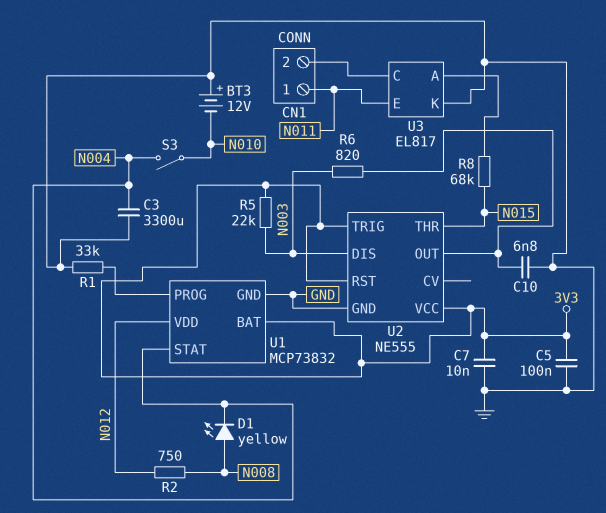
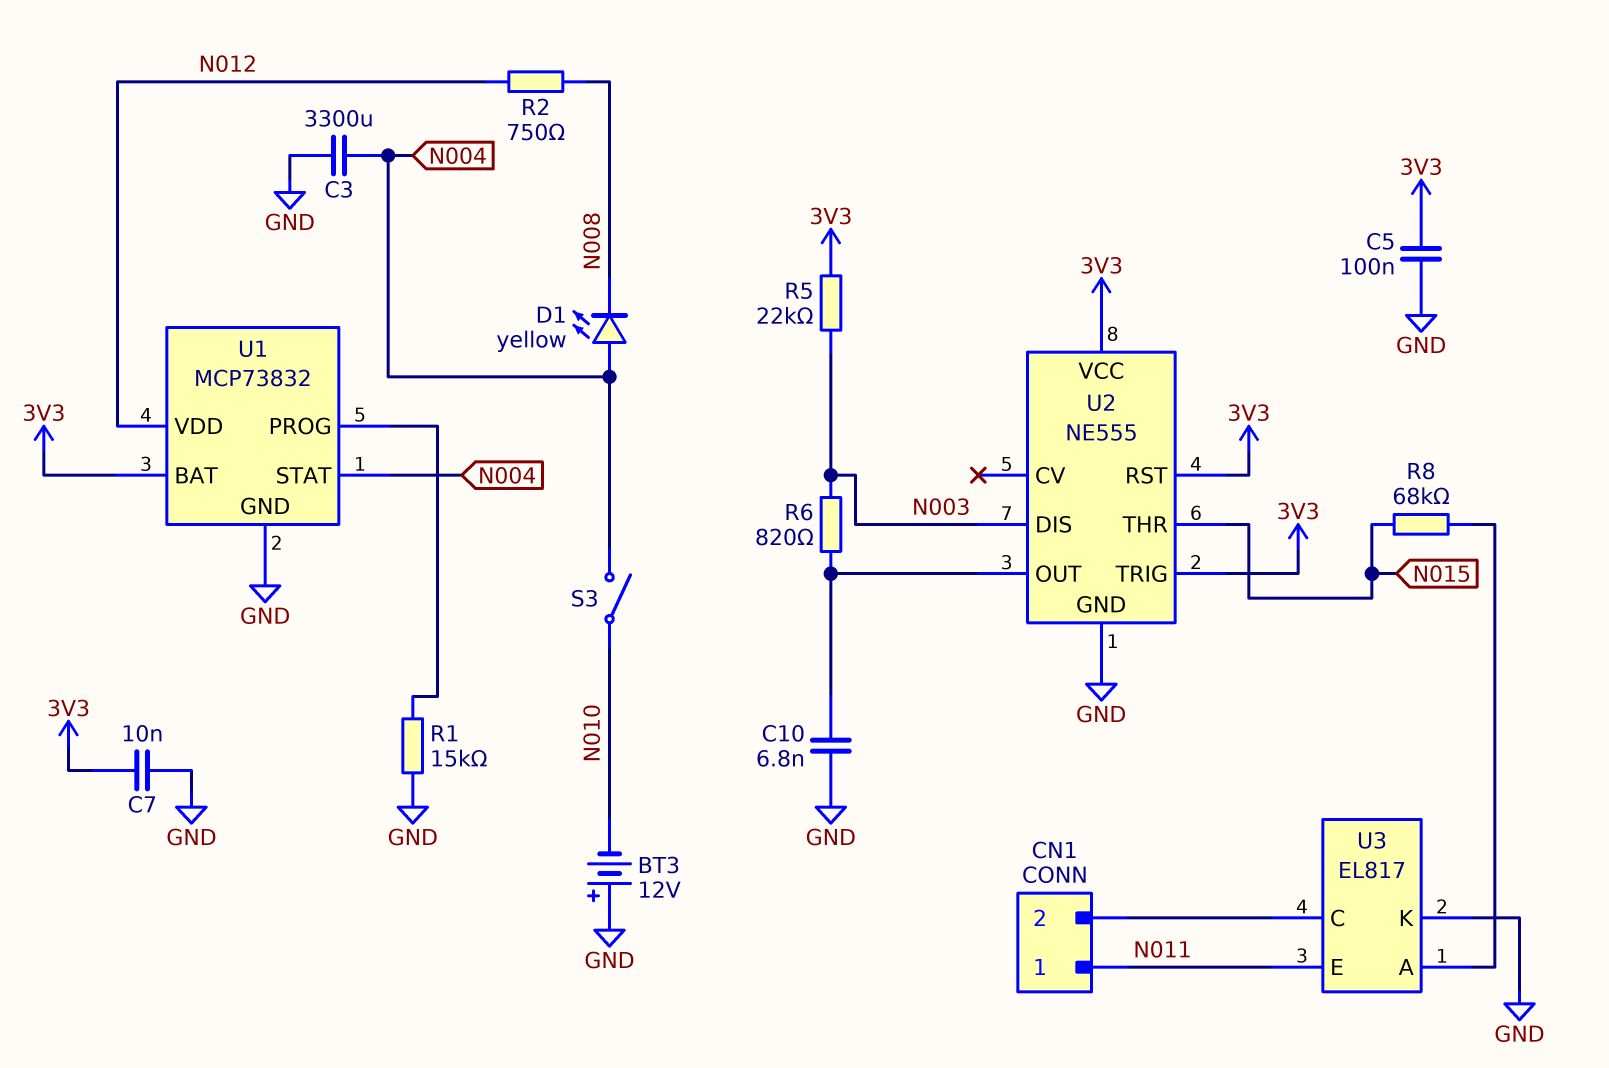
D1: LED yellow (A N008, K N004) -> LED yellow (A N004, K N008)
R1: 33k (GND, U1/PROG) -> 15k (GND, U1/PROG)

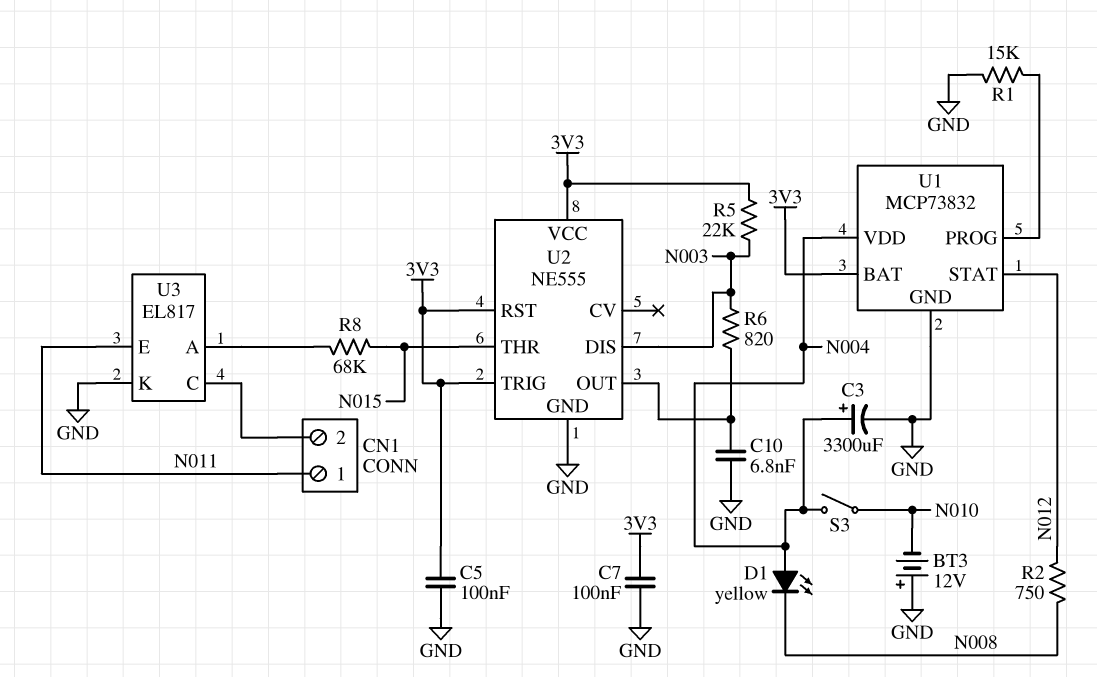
C3: 3300uF (GND, N004) -> 3300uF (plus N004, minus GND)
C7: 10nF (3V3, GND) -> 100nF (3V3, GND)
U1 pin STAT: N004 -> N012
U1 pin VDD: N012 -> N004

